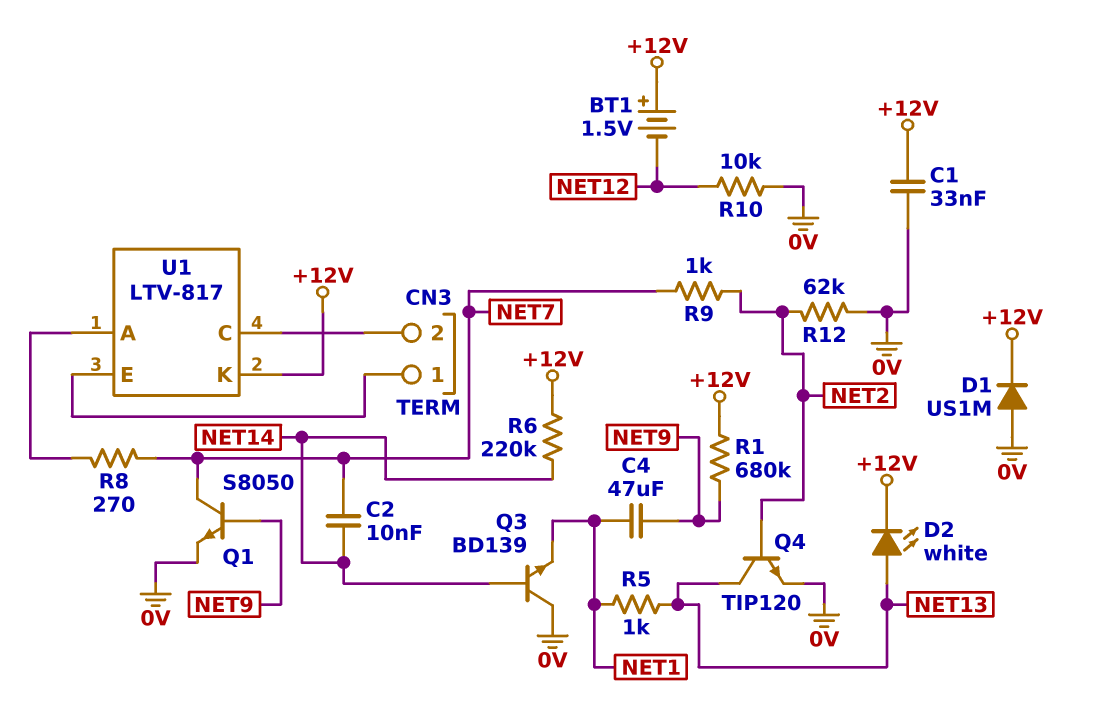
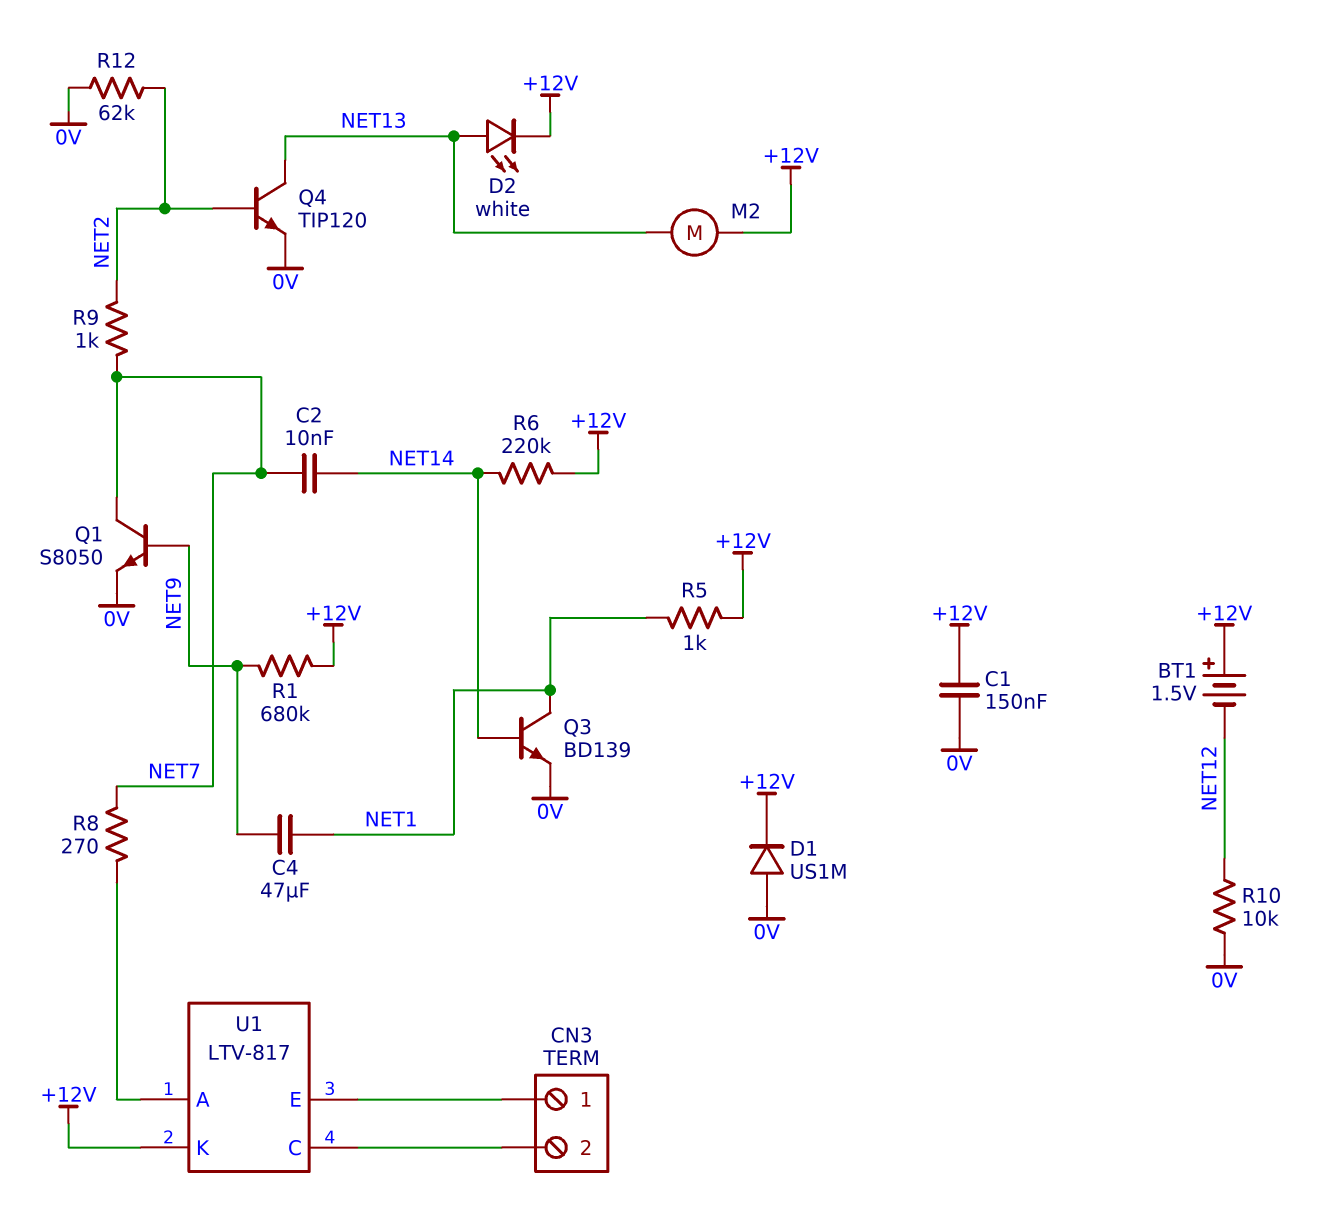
C1: 33nF (+12V, 0V) -> 150nF (+12V, 0V)
M2: none -> motor (+12V, NET13)
Q3: NPN BD139 (B NET14, C 0V, E NET1) -> NPN BD139 (B NET14, C NET1, E 0V)
R5: 1k (NET1, NET13) -> 1k (+12V, NET1)

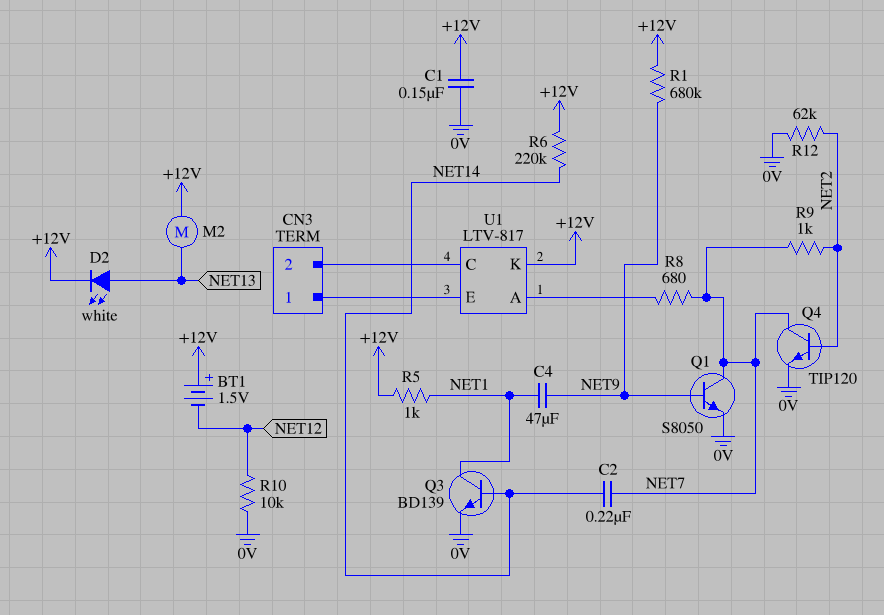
C2: 10nF (NET7, NET14) -> 220nF (NET7, NET14)
D1: diode US1M (A 0V, K +12V) -> none
Q4: NPN TIP120 (B NET2, C NET13, E 0V) -> NPN TIP120 (B NET2, C NET7, E 0V)
R8: 270 (NET7, U1/A) -> 680 (NET7, U1/A)

